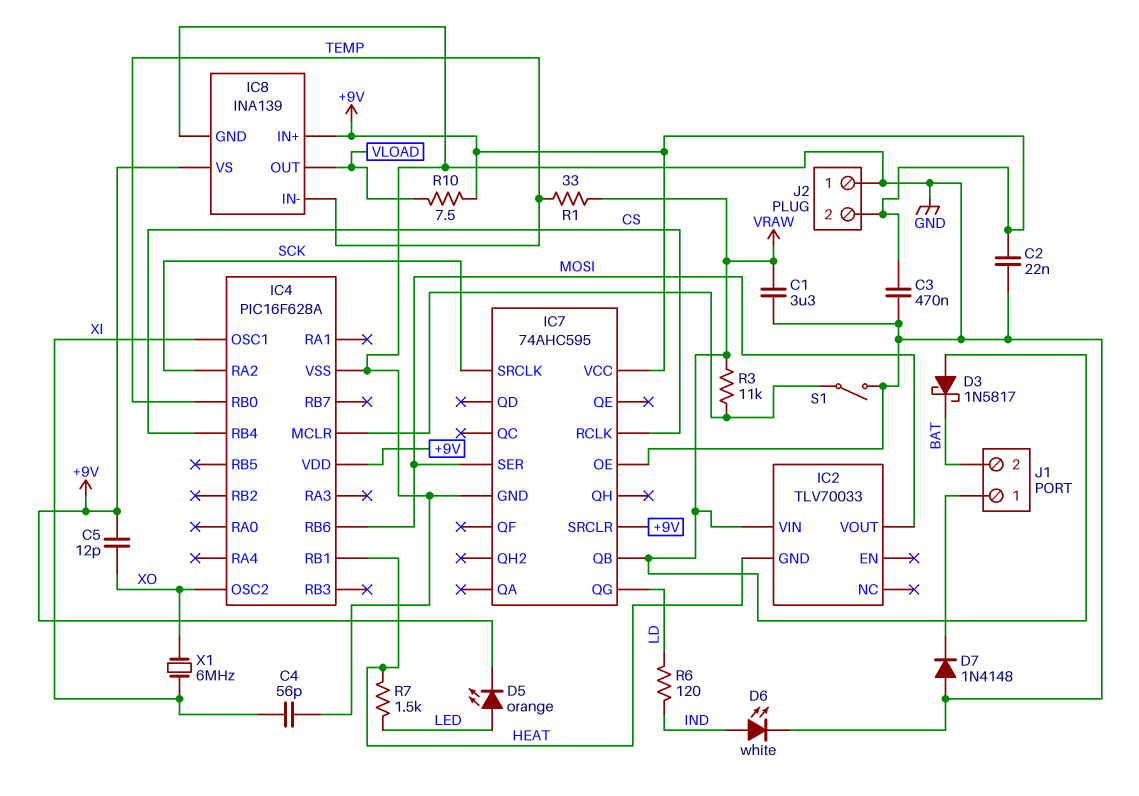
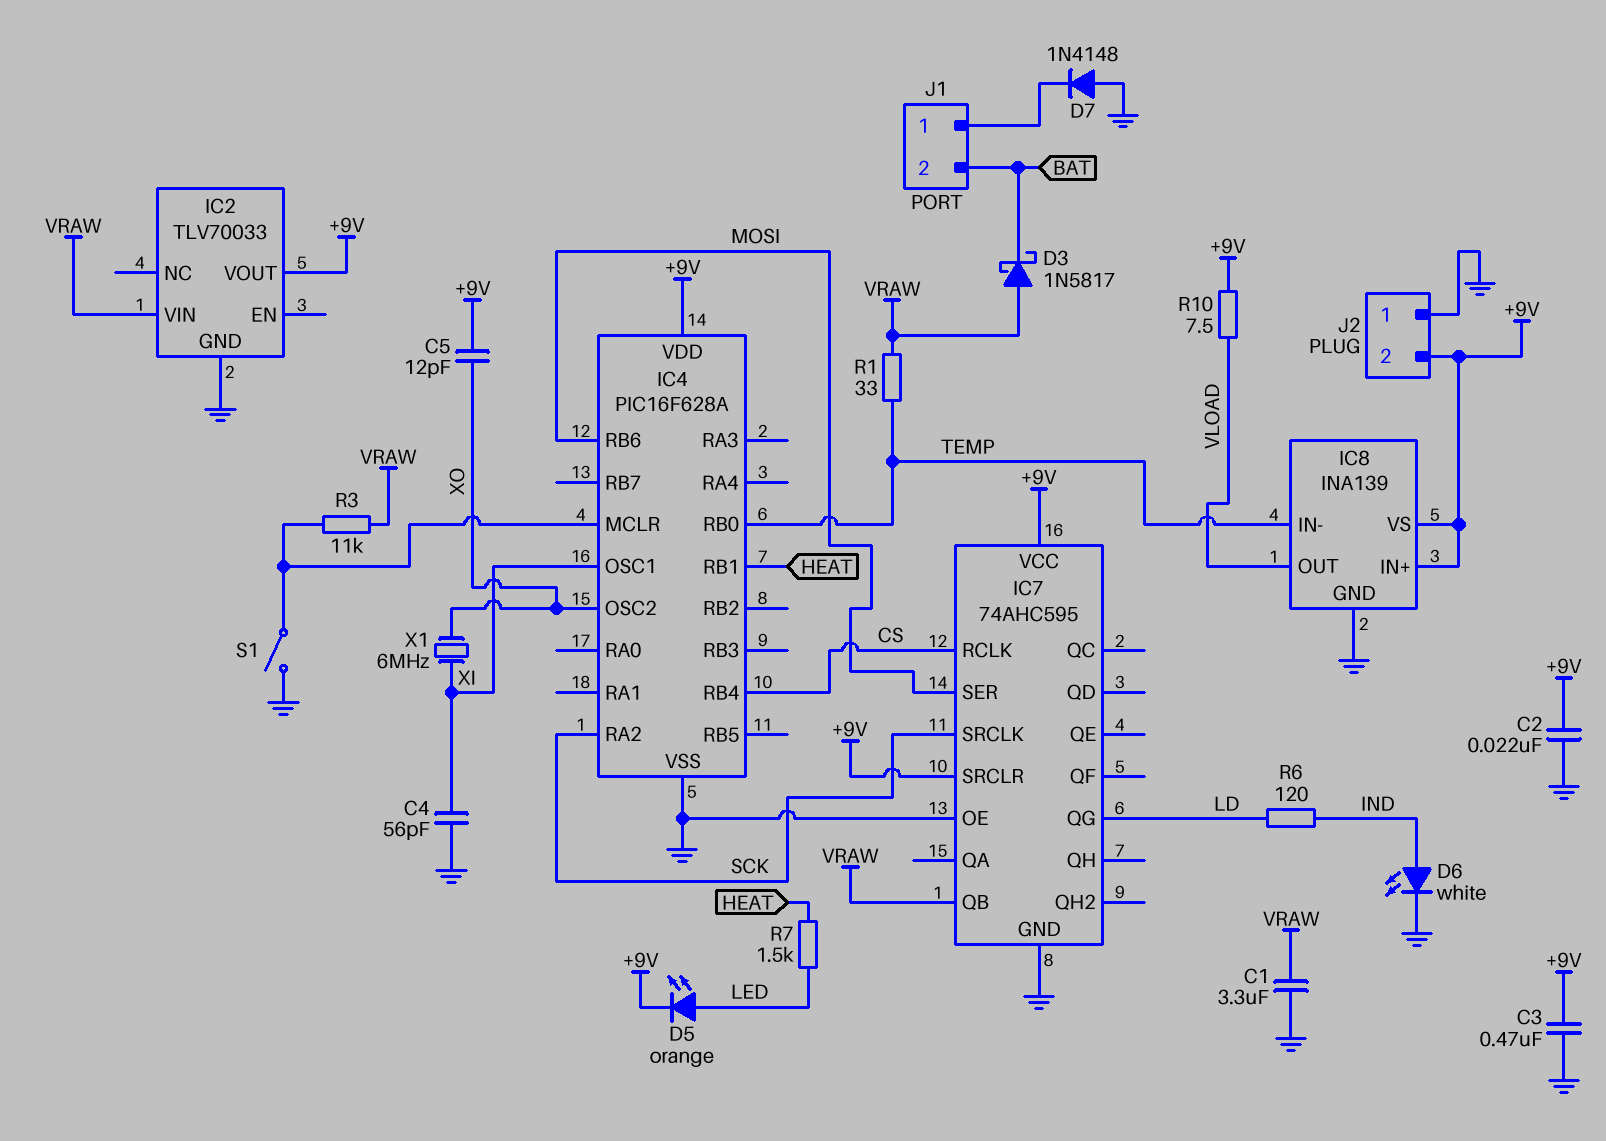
IC2 pin GND: HEAT -> GND
IC2 pin VOUT: MOSI -> +9V

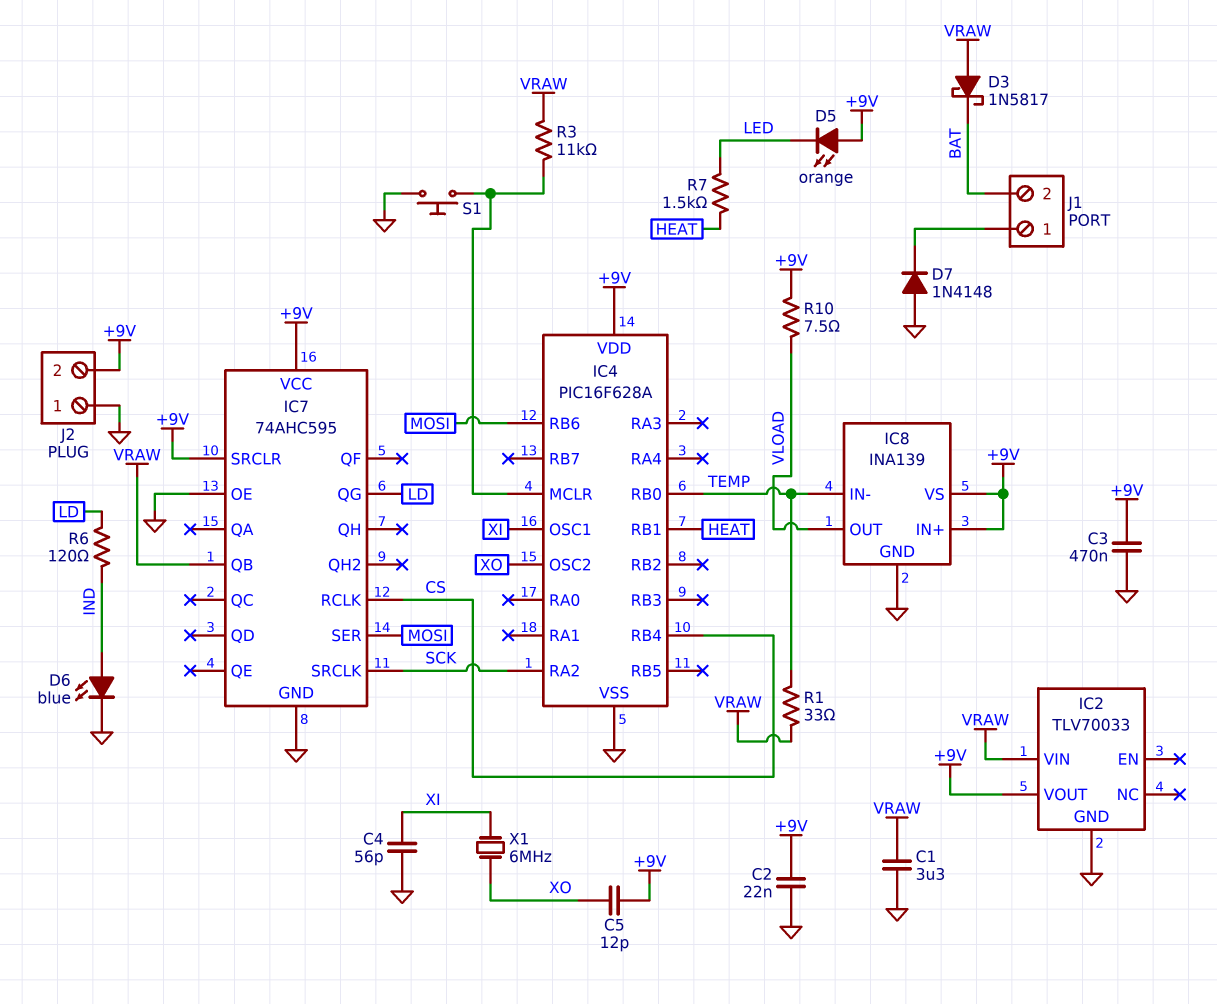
D5: LED orange (A LED, K +9V) -> LED orange (A +9V, K LED)
D6: LED white (A IND, K GND) -> LED blue (A IND, K GND)
S1: switch (GND, IC4/MCLR) -> button (GND, IC4/MCLR)

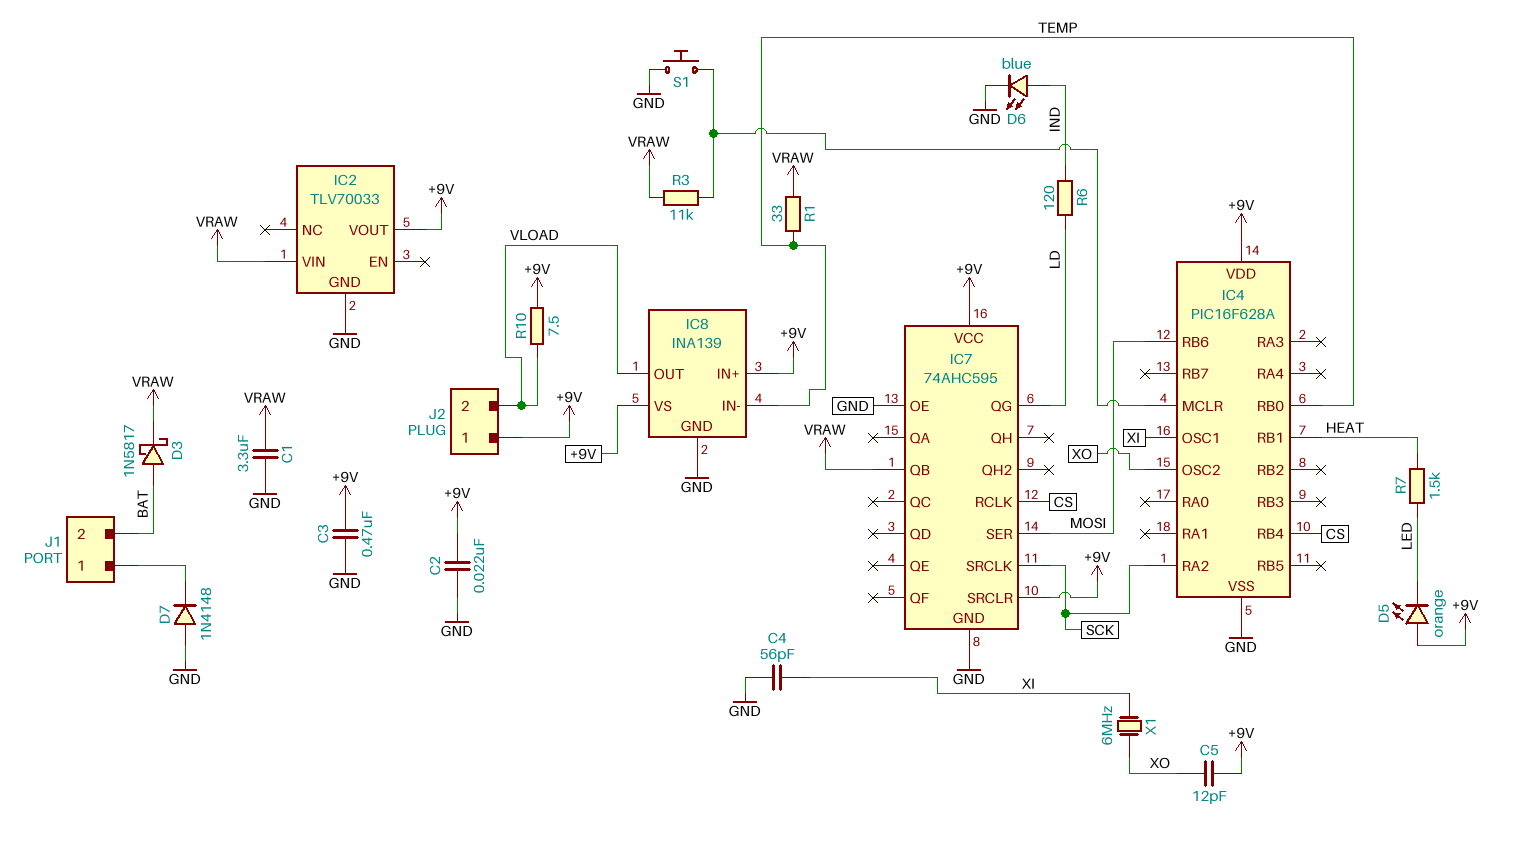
D3: schottky 1N5817 (A VRAW, K BAT) -> schottky 1N5817 (A BAT, K VRAW)
J2 pin 1: GND -> +9V
J2 pin 2: +9V -> VLOAD

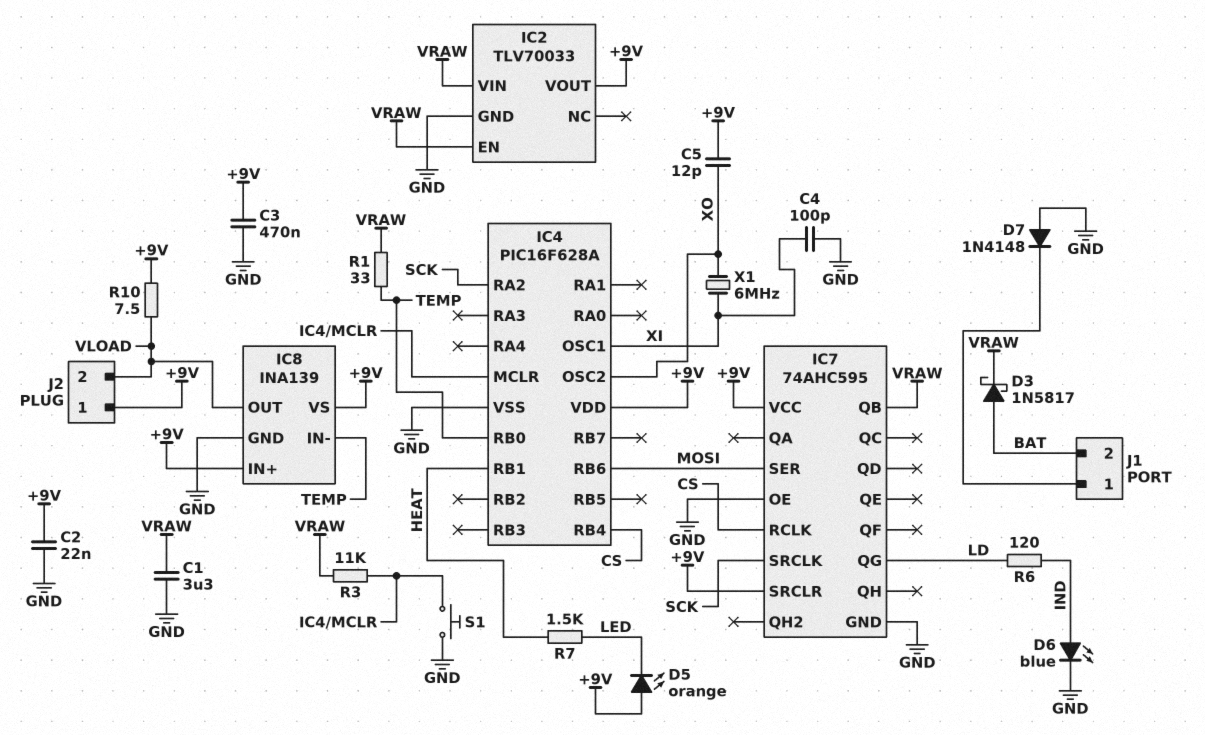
C4: 56pF (GND, XI) -> 100pF (GND, XI)
IC2 pin EN: none -> VRAW

